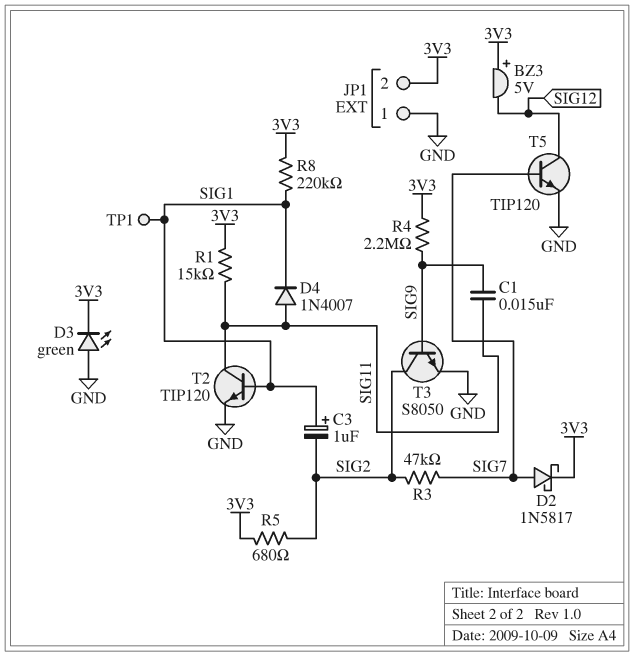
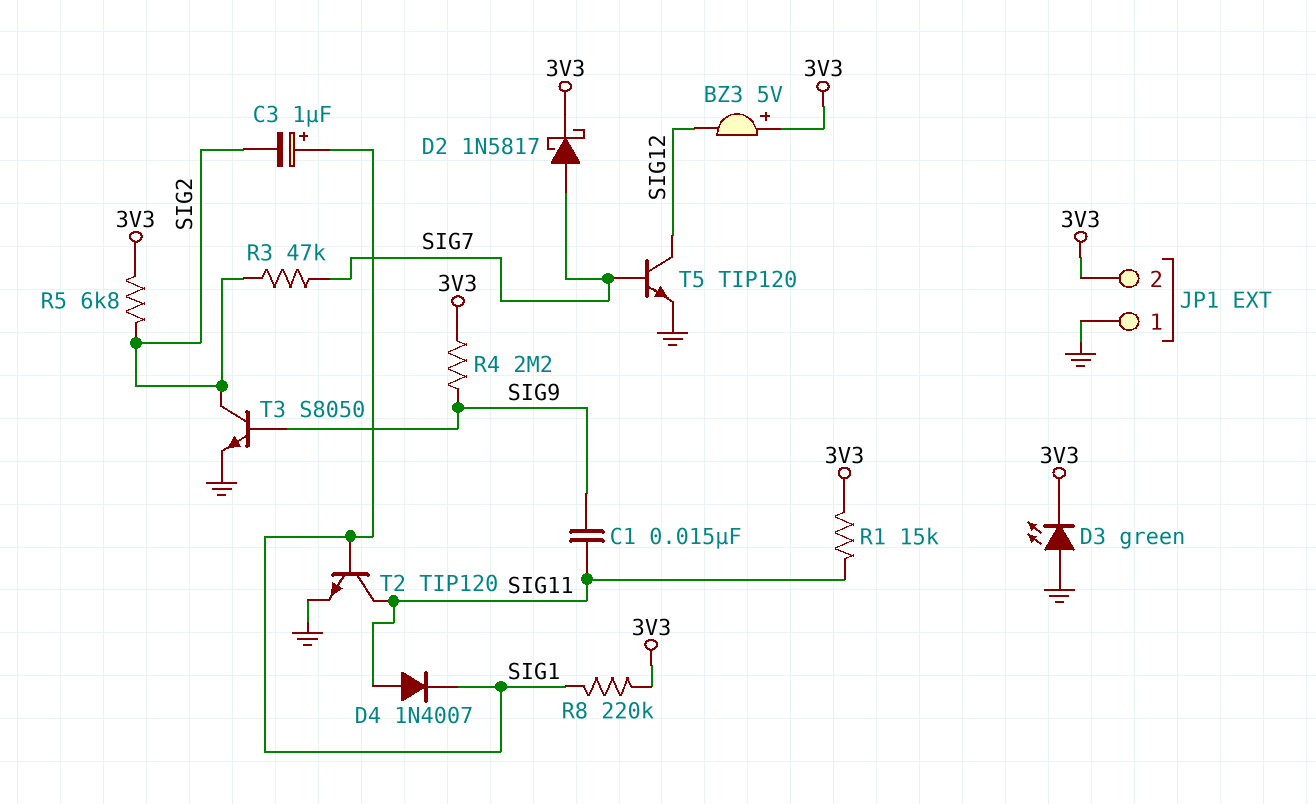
R5: 680 (3V3, SIG2) -> 6.8k (3V3, SIG2)
TP1: test point (SIG1) -> none

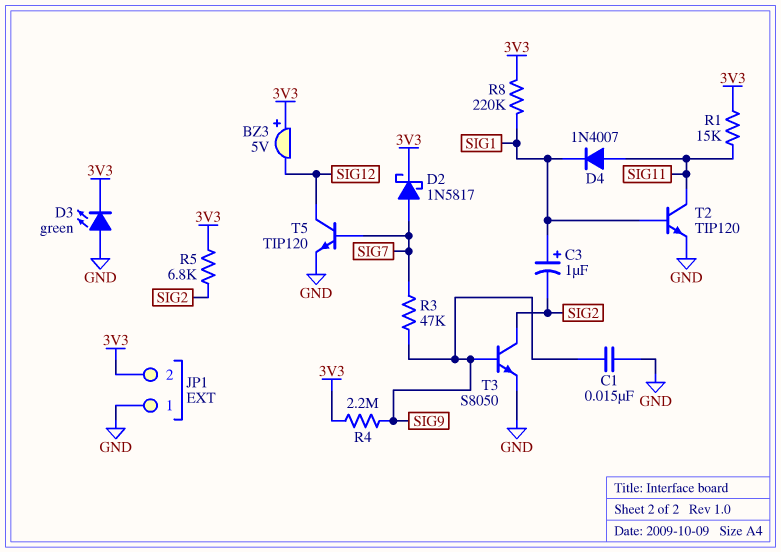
C1: 15nF (SIG9, SIG11) -> 15nF (GND, SIG9)
R3: 47k (SIG2, SIG7) -> 47k (SIG7, SIG9)

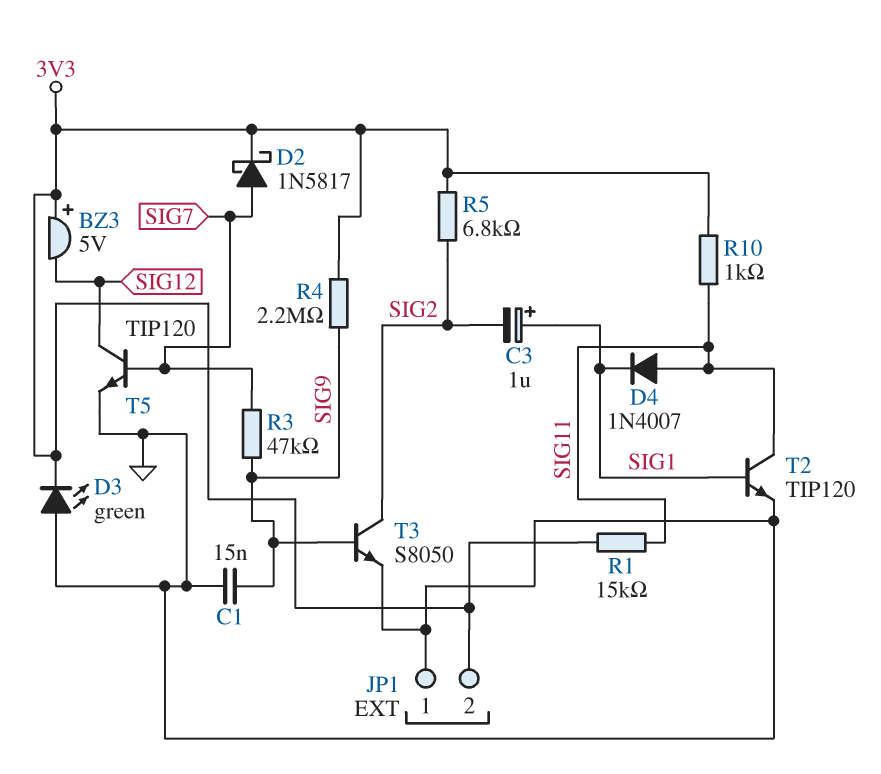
R8: 220k (3V3, SIG1) -> none
R10: none -> 1k (3V3, SIG11)

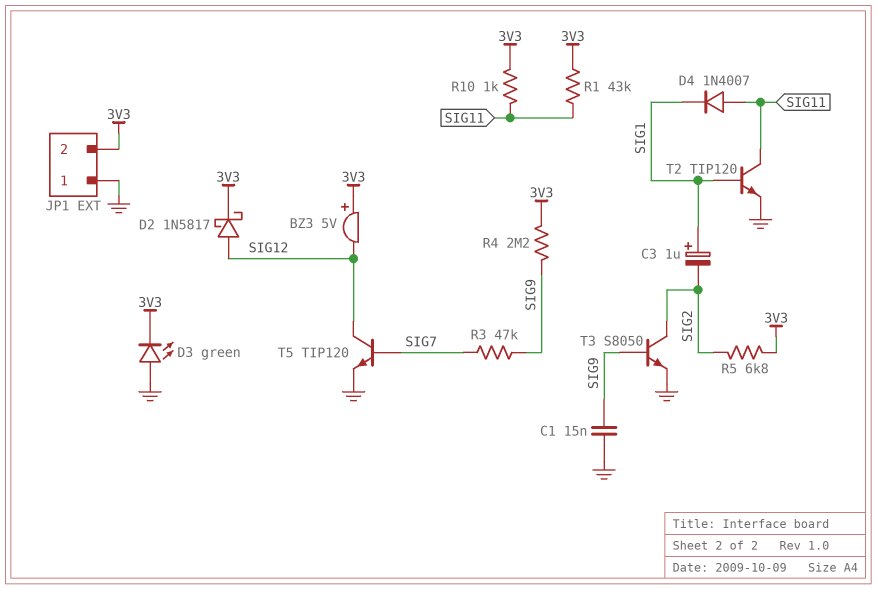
D2: schottky 1N5817 (A SIG7, K 3V3) -> schottky 1N5817 (A SIG12, K 3V3)
R1: 15k (3V3, SIG11) -> 43k (3V3, SIG11)

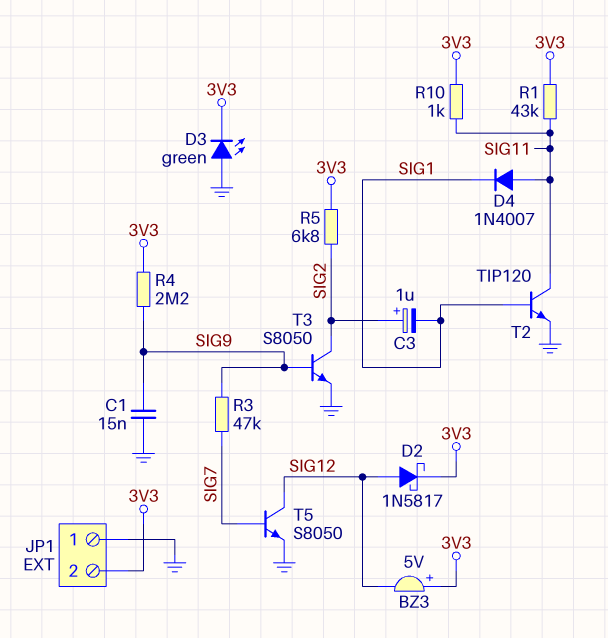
C3: 1uF (plus SIG1, minus SIG2) -> 1uF (plus SIG2, minus SIG1)
T5: NPN TIP120 (B SIG7, C SIG12, E GND) -> NPN S8050 (B SIG7, C SIG12, E GND)

